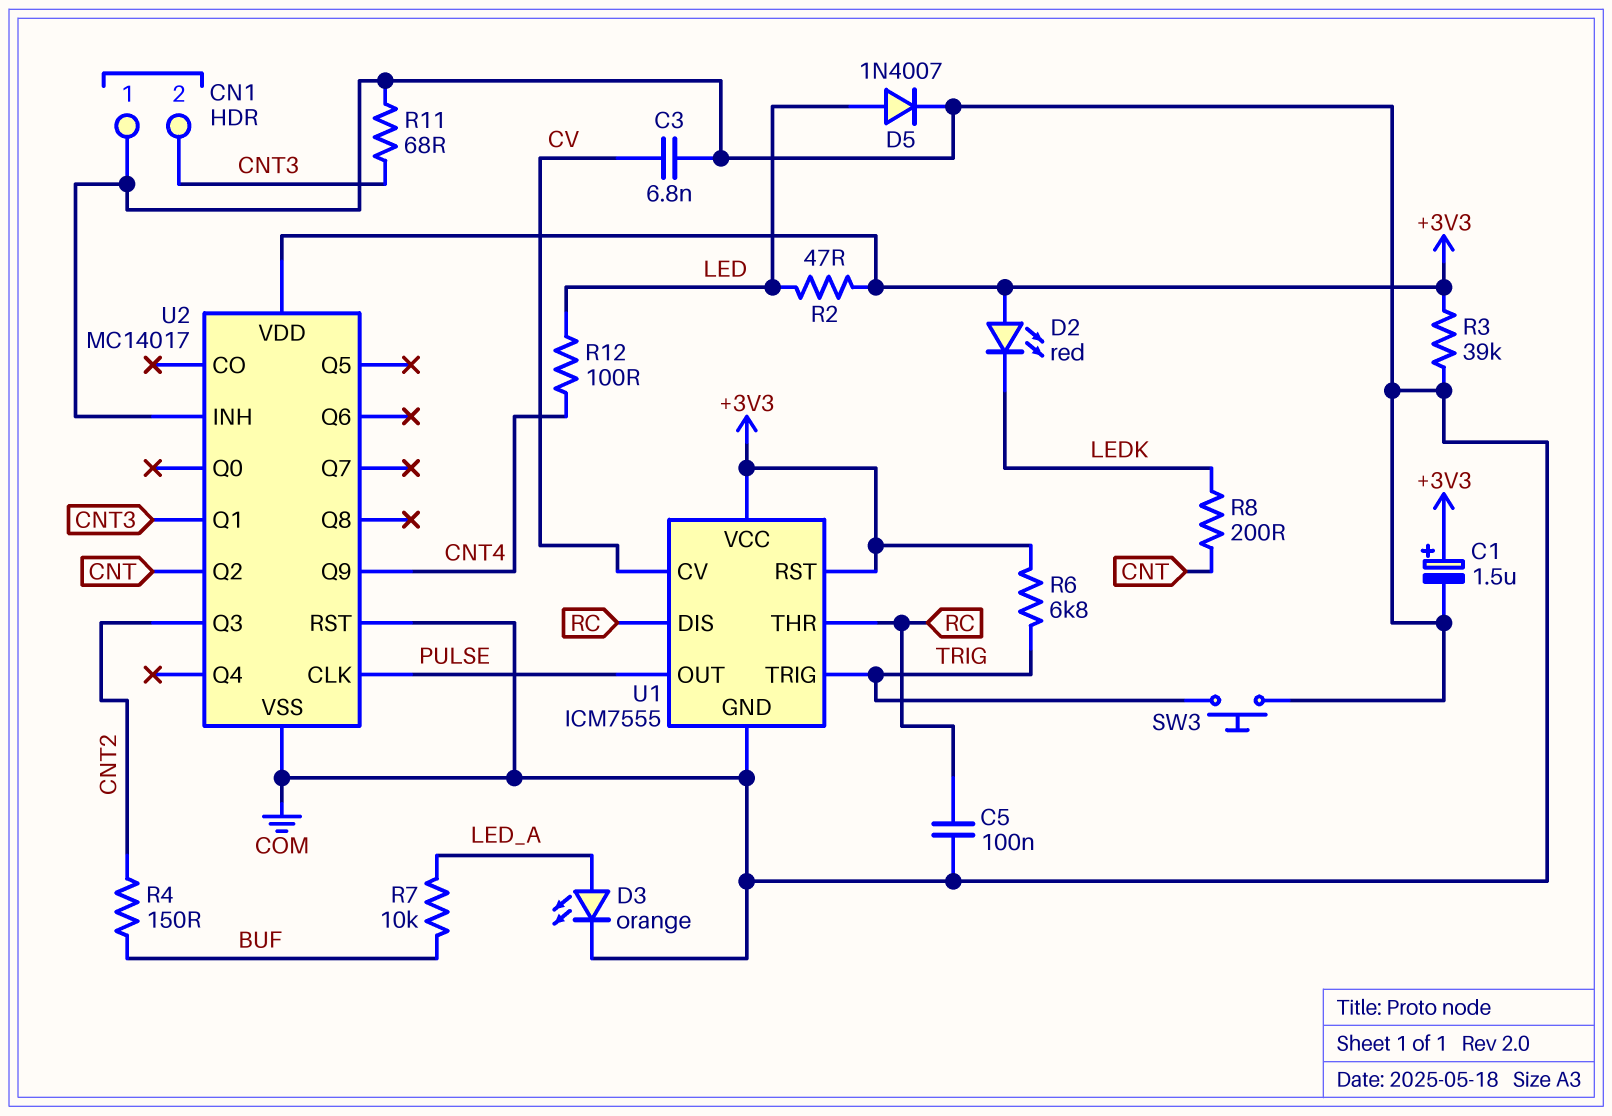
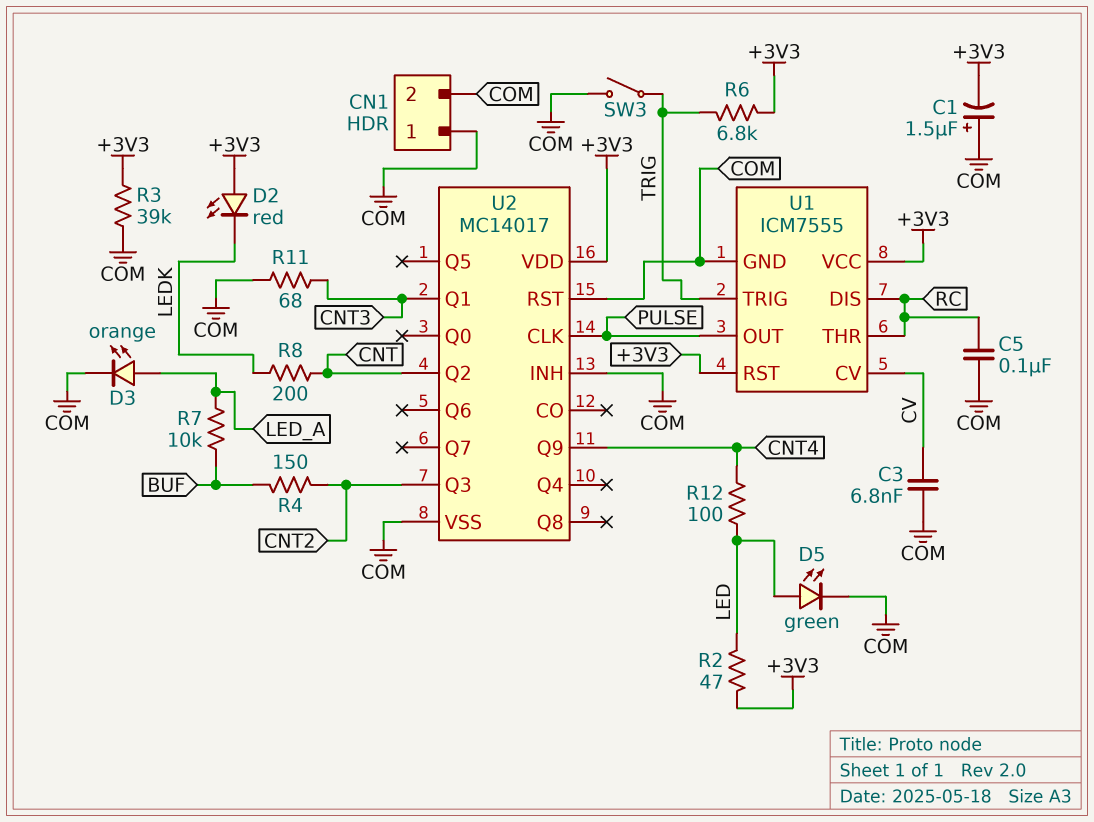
C1: 1.5uF (plus +3V3, minus COM) -> 1.5uF (plus COM, minus +3V3)
CN1 pin 2: CNT3 -> COM
D5: diode 1N4007 (A LED, K COM) -> LED green (A LED, K COM)
SW3: button (COM, TRIG) -> switch (COM, TRIG)

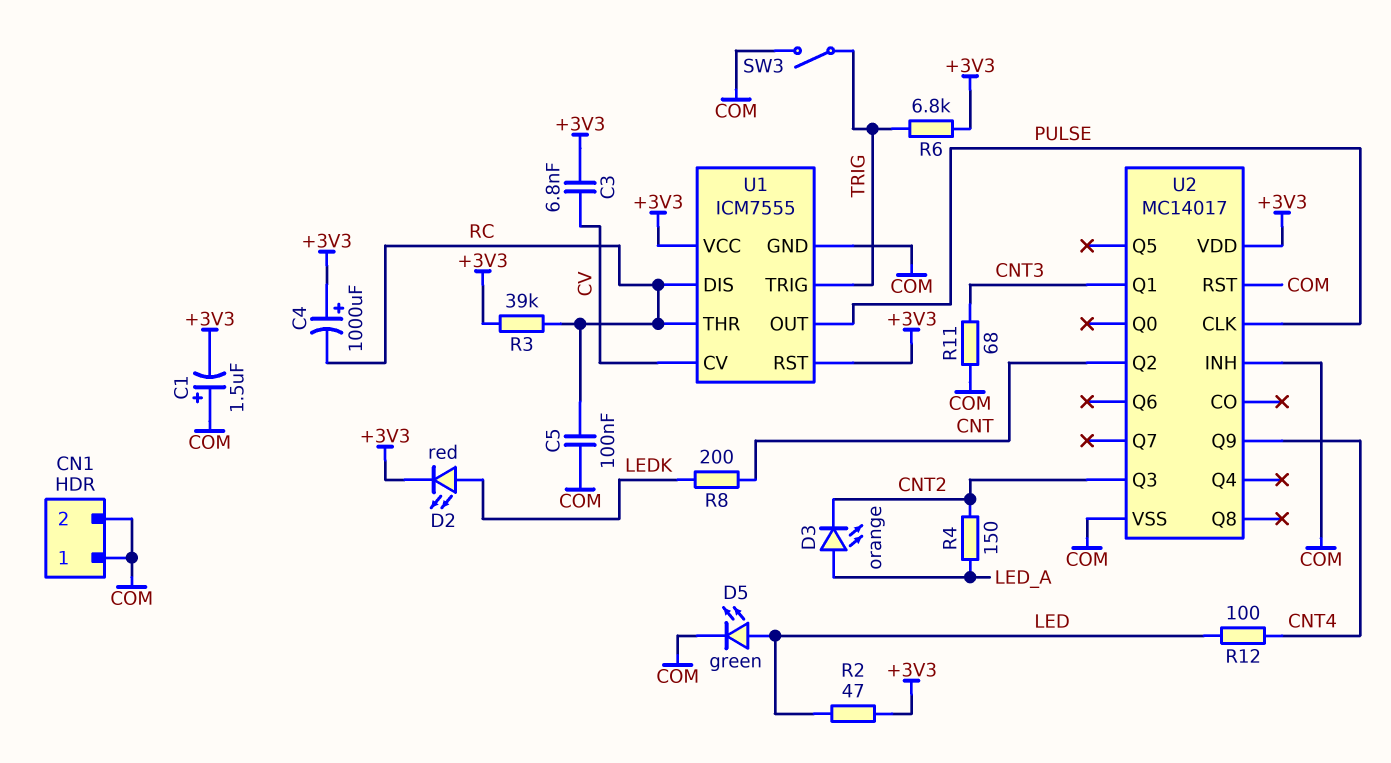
C3: 6.8nF (COM, CV) -> 6.8nF (+3V3, CV)
C4: none -> 1000uF (plus +3V3, minus RC)
D2: LED red (A +3V3, K LEDK) -> LED red (A LEDK, K +3V3)
D3: LED orange (A LED_A, K COM) -> LED orange (A LED_A, K CNT2)
R3: 39k (+3V3, COM) -> 39k (+3V3, RC)
R4: 150 (BUF, CNT2) -> 150 (CNT2, LED_A)
R7: 10k (BUF, LED_A) -> none

